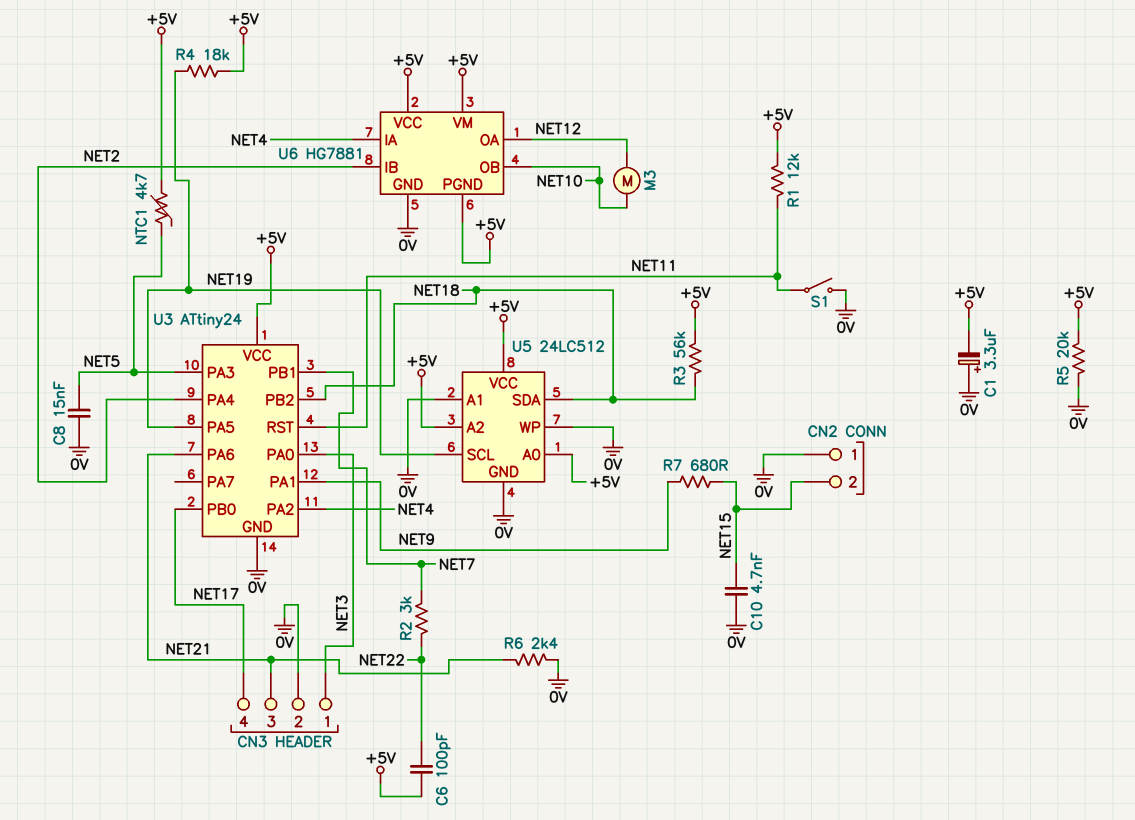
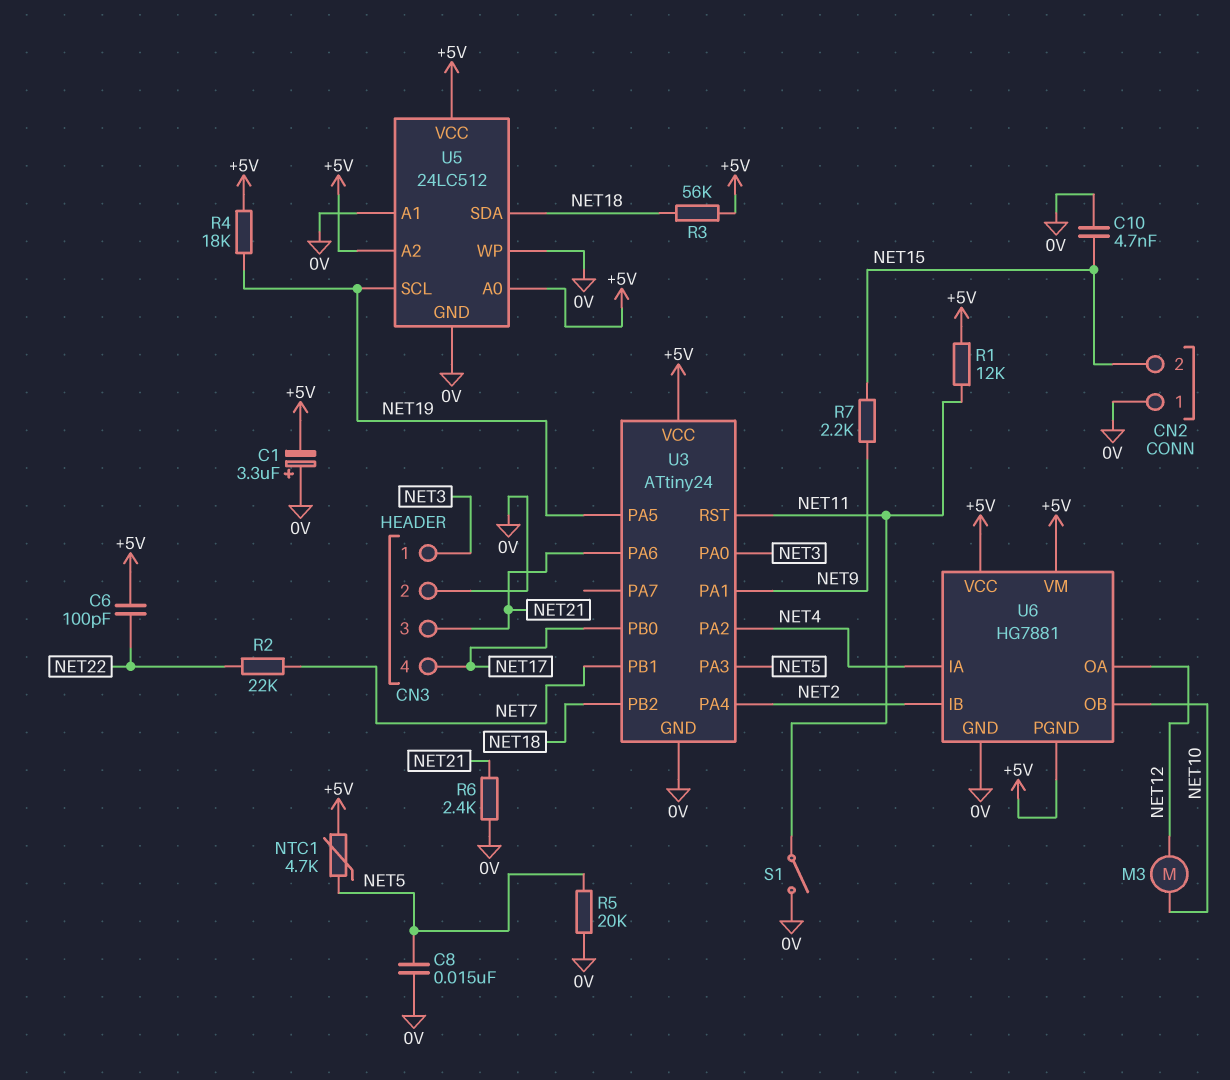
R2: 3k (NET7, NET22) -> 22k (NET7, NET22)
R5: 20k (+5V, 0V) -> 20k (0V, NET5)
R7: 680 (NET9, NET15) -> 2.2k (NET9, NET15)

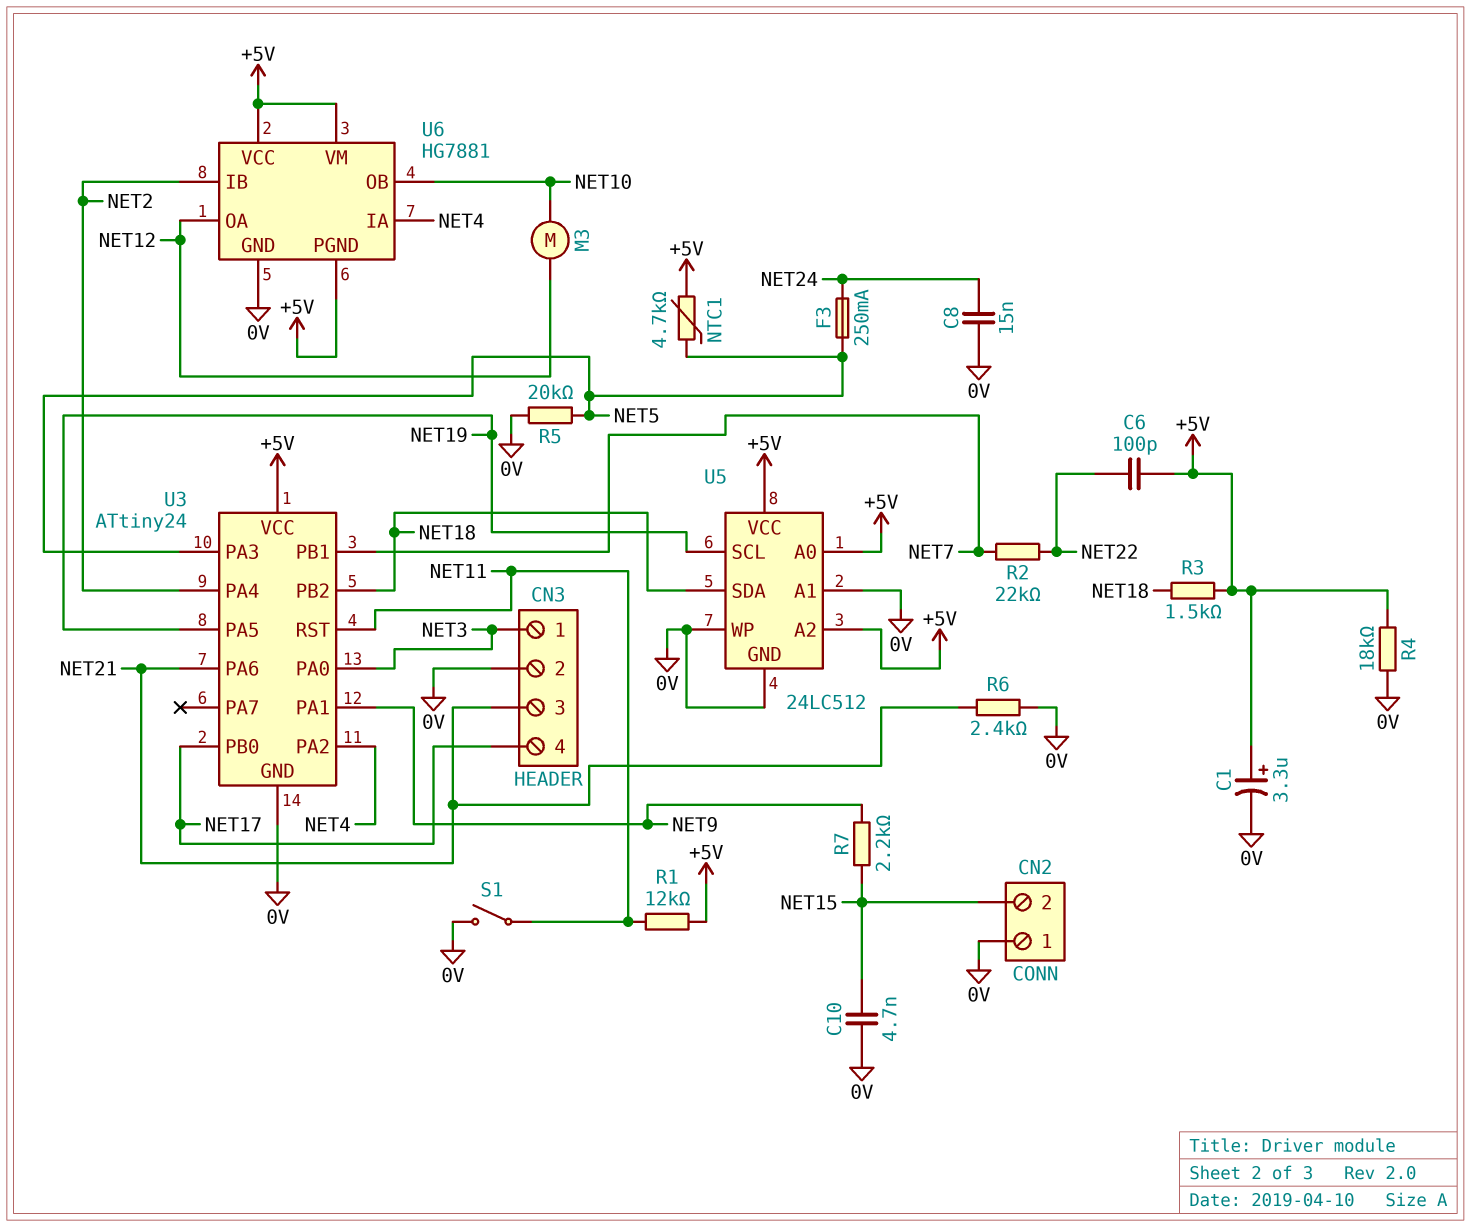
C1: 3.3uF (plus 0V, minus +5V) -> 3.3uF (plus +5V, minus 0V)
C8: 15nF (0V, NET5) -> 15nF (0V, NET24)
F3: none -> 250mA (NET5, NET24)
R3: 56k (+5V, NET18) -> 1.5k (+5V, NET18)
R4: 18k (+5V, NET19) -> 18k (+5V, 0V)

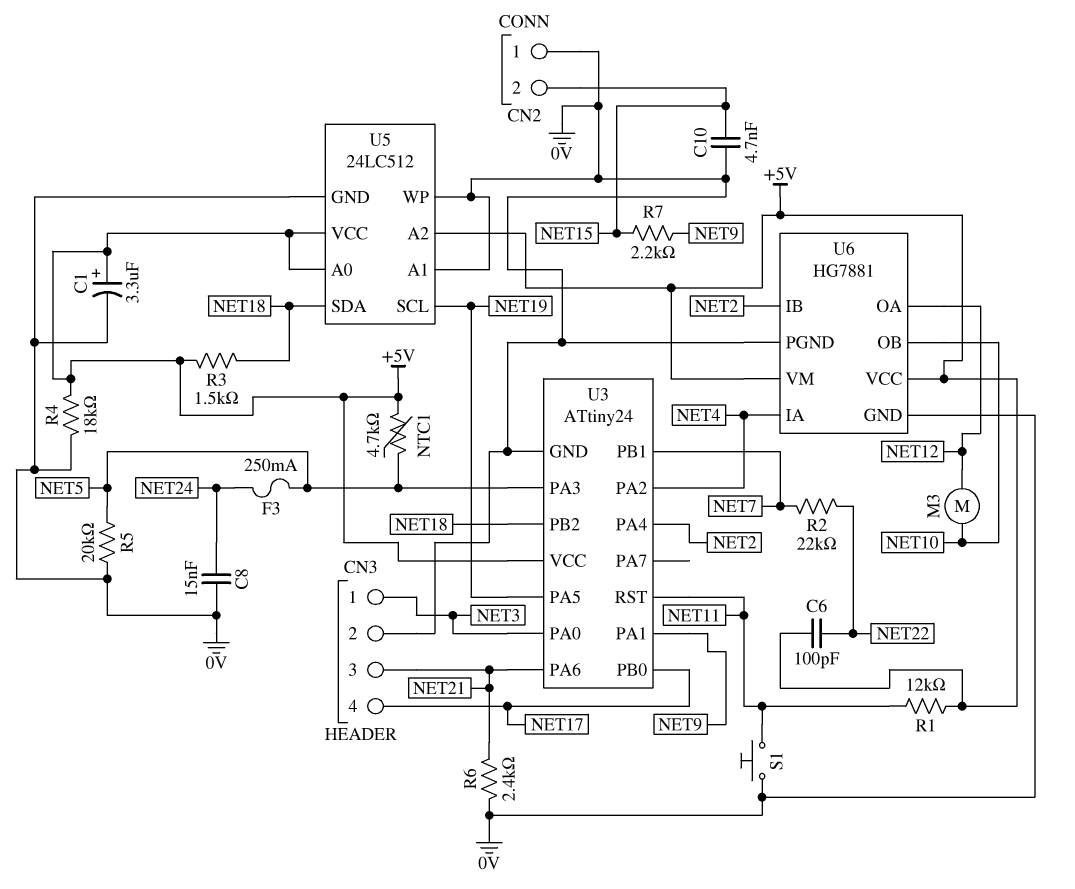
S1: switch (0V, NET11) -> button (0V, NET11)
U6 pin PGND: +5V -> 0V

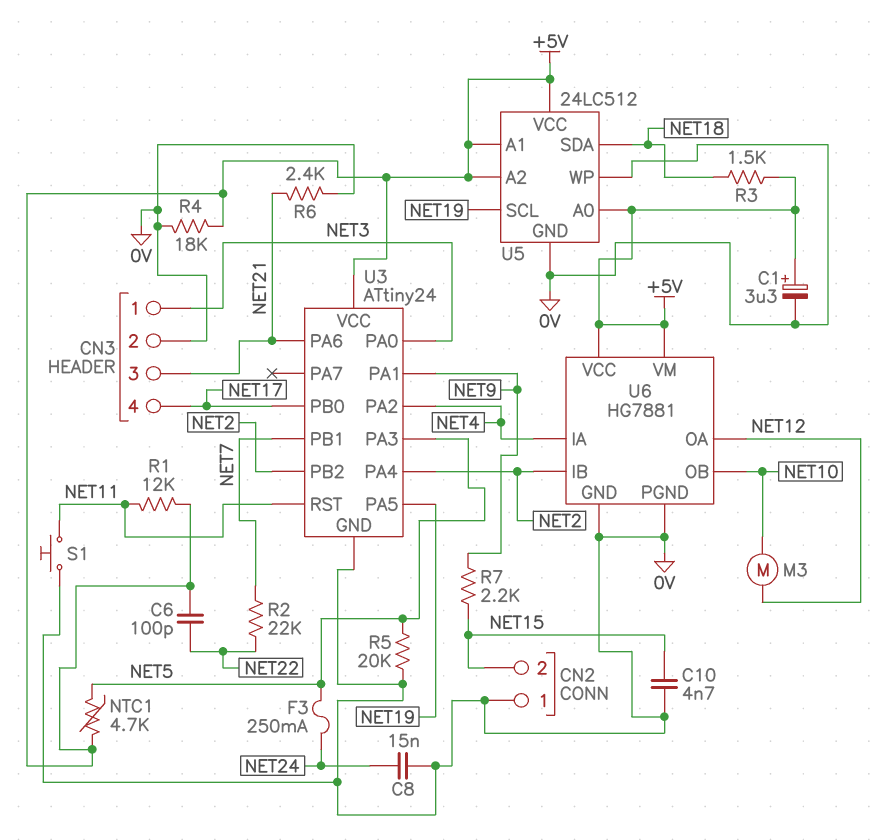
U3 pin PB2: NET18 -> NET2
U5 pin A1: 0V -> +5V

